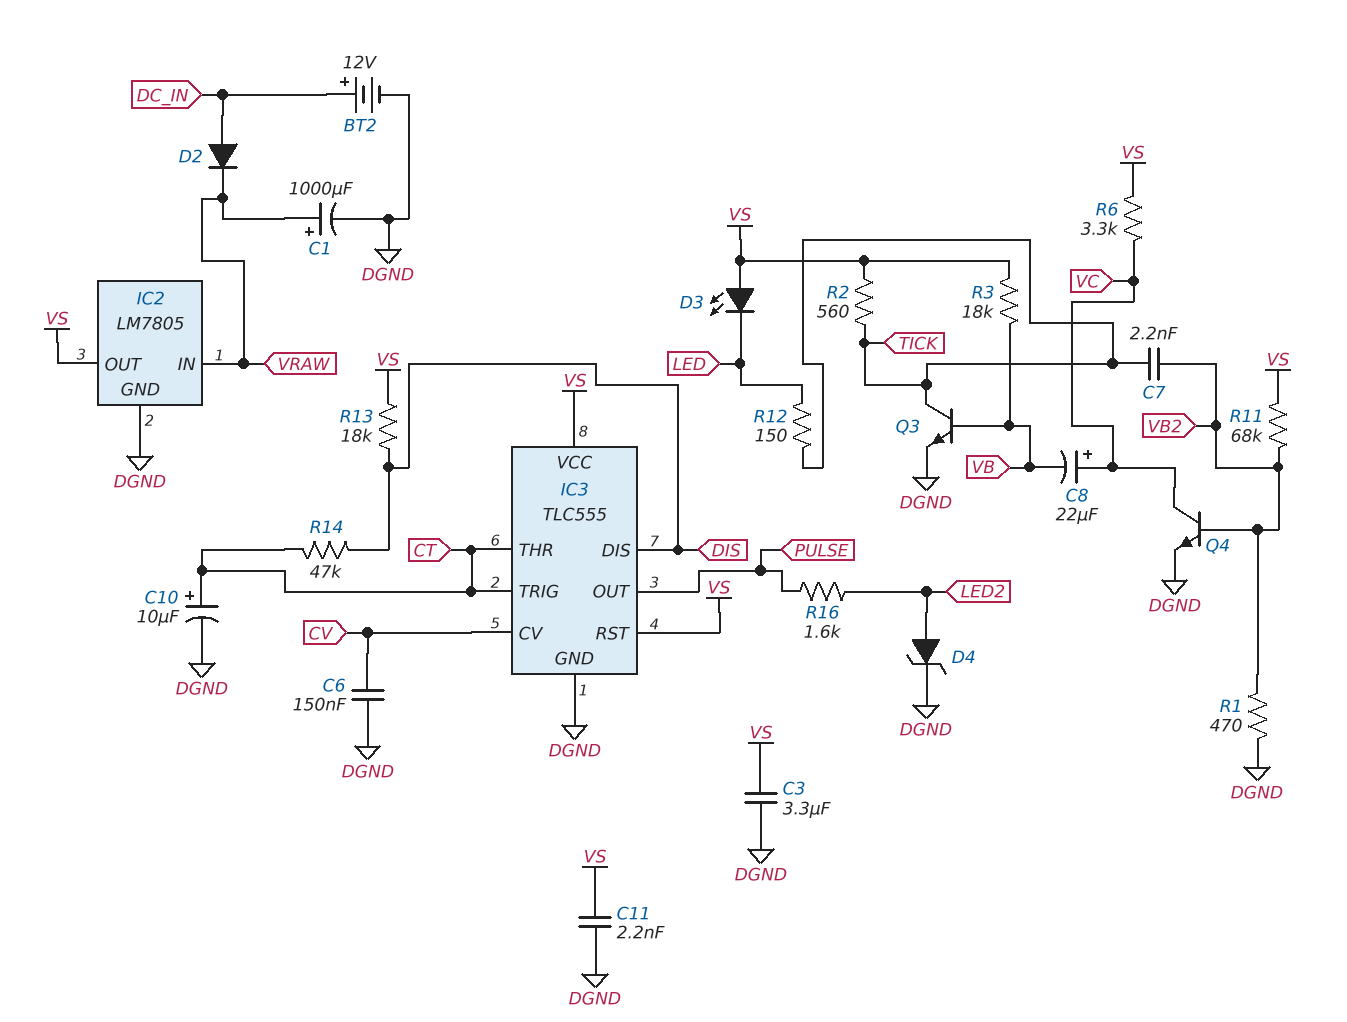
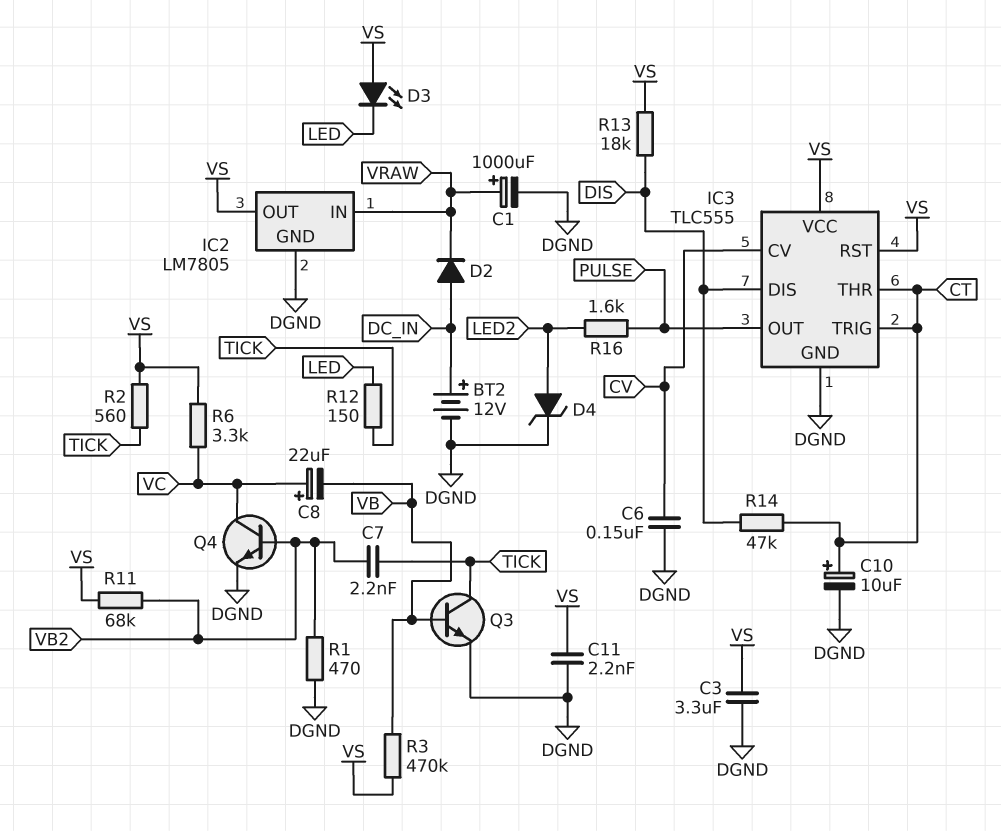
R3: 18k (VB, VS) -> 470k (VB, VS)

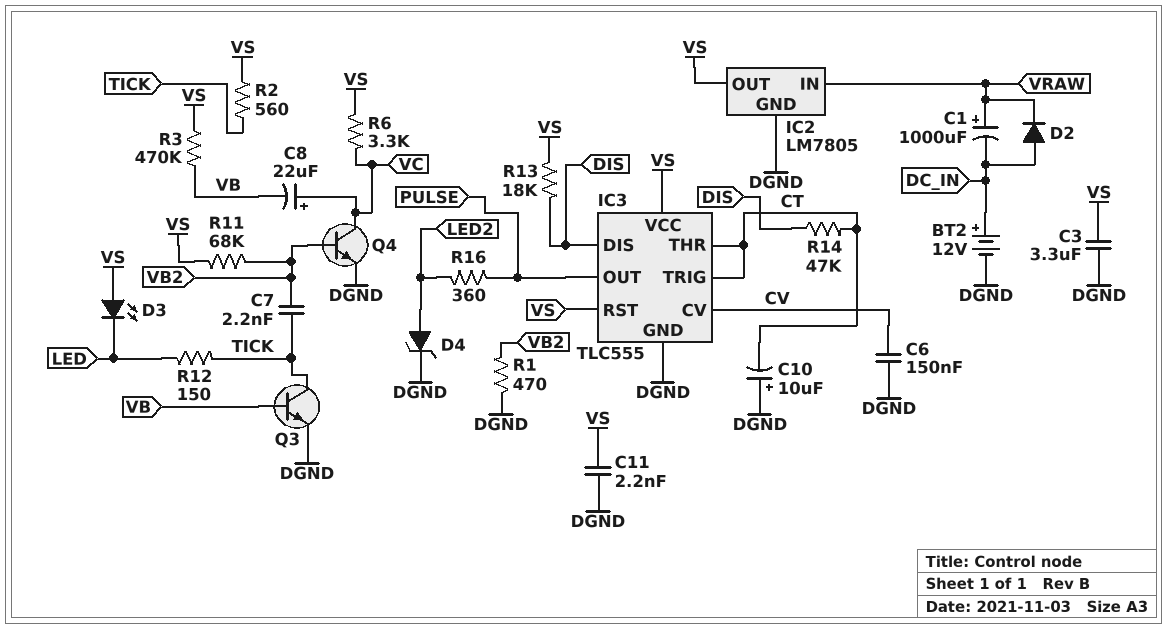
C1: 1000uF (plus VRAW, minus DGND) -> 1000uF (plus VRAW, minus DC_IN)
C10: 10uF (plus CT, minus DGND) -> 10uF (plus DGND, minus CT)
R16: 1.6k (LED2, PULSE) -> 360 (LED2, PULSE)

